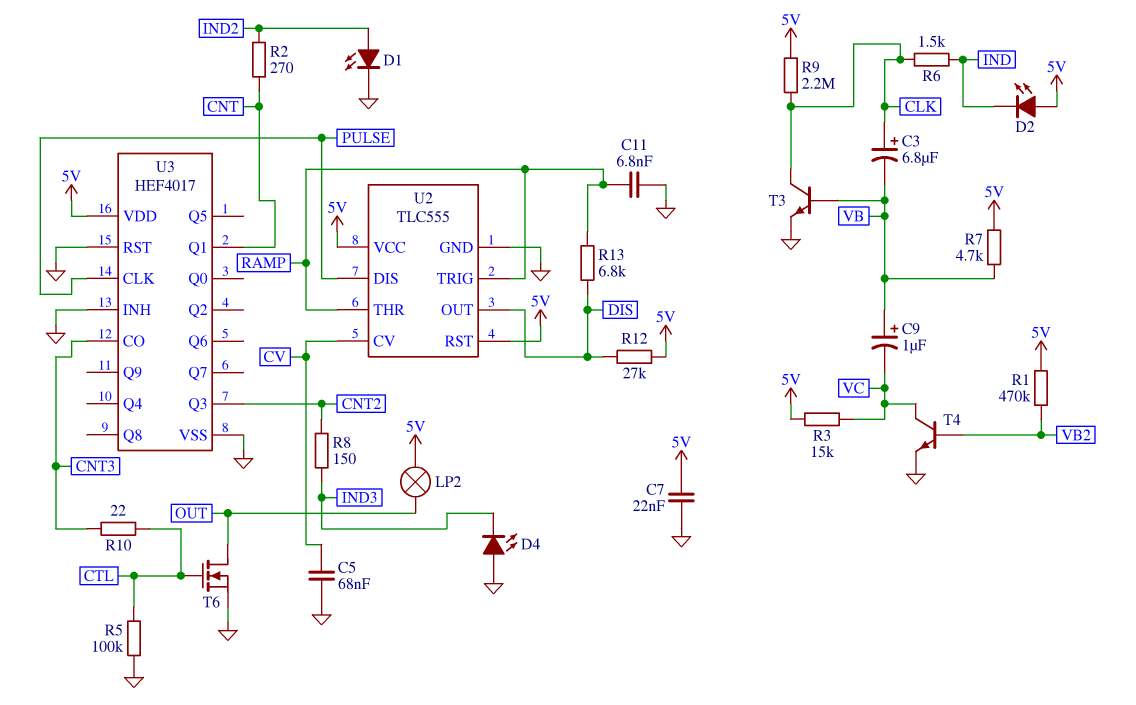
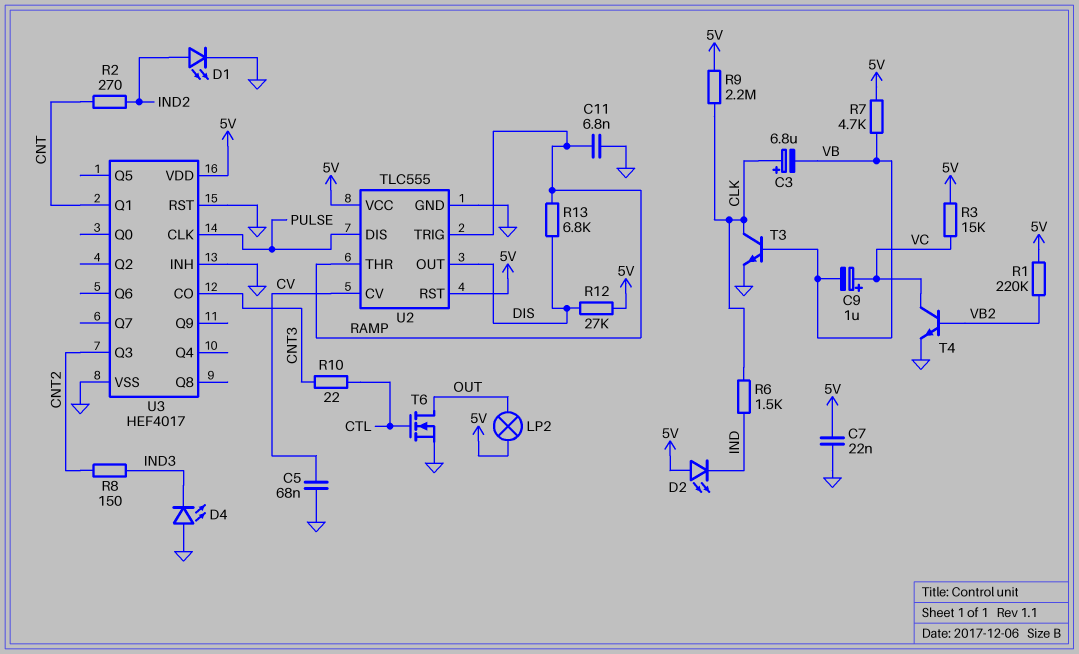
C9: 1uF (plus VB, minus VC) -> 1uF (plus VC, minus VB)
R1: 470k (5V, VB2) -> 220k (5V, VB2)
R5: 100k (CTL, GND) -> none

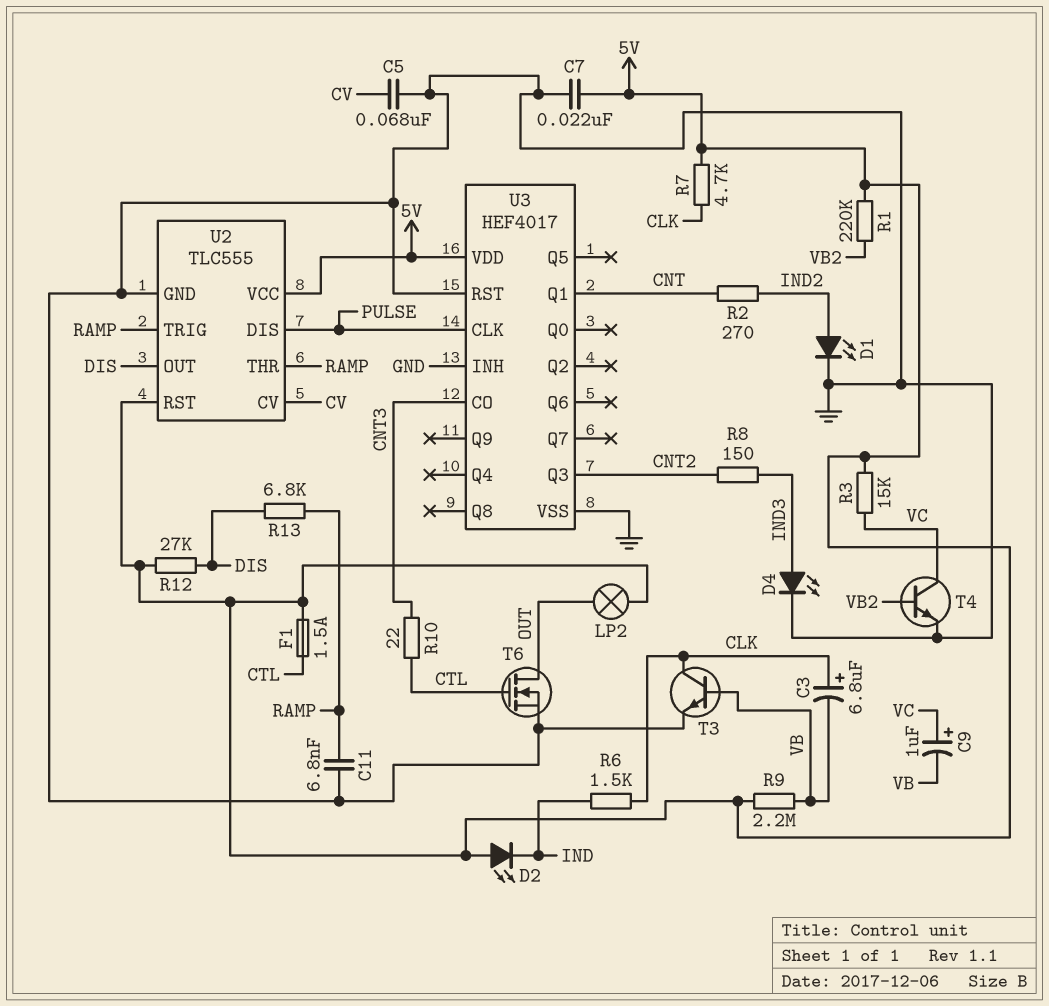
D4: LED (A GND, K IND3) -> LED (A IND3, K GND)
F1: none -> 1.5A (5V, CTL)
R7: 4.7k (5V, VB) -> 4.7k (5V, CLK)
R9: 2.2M (5V, CLK) -> 2.2M (5V, VB)

